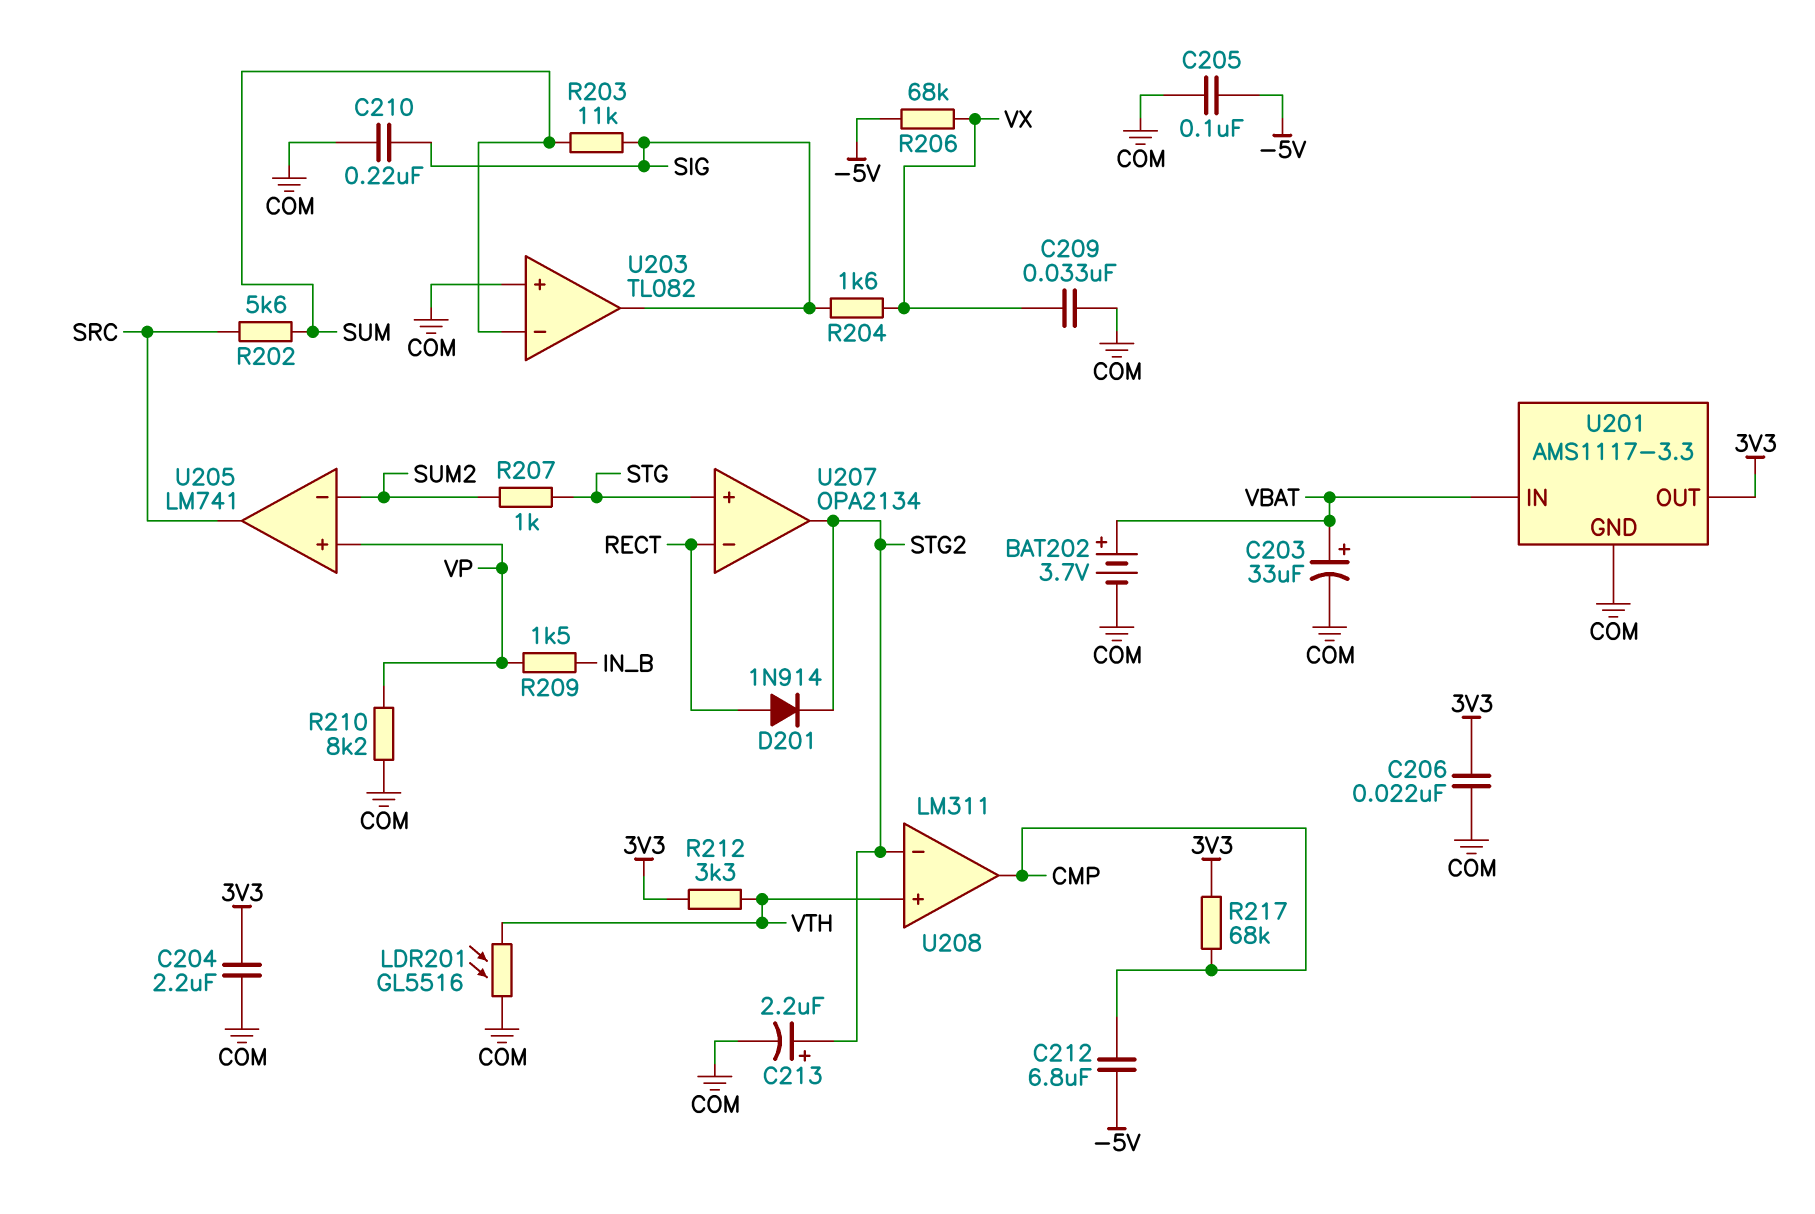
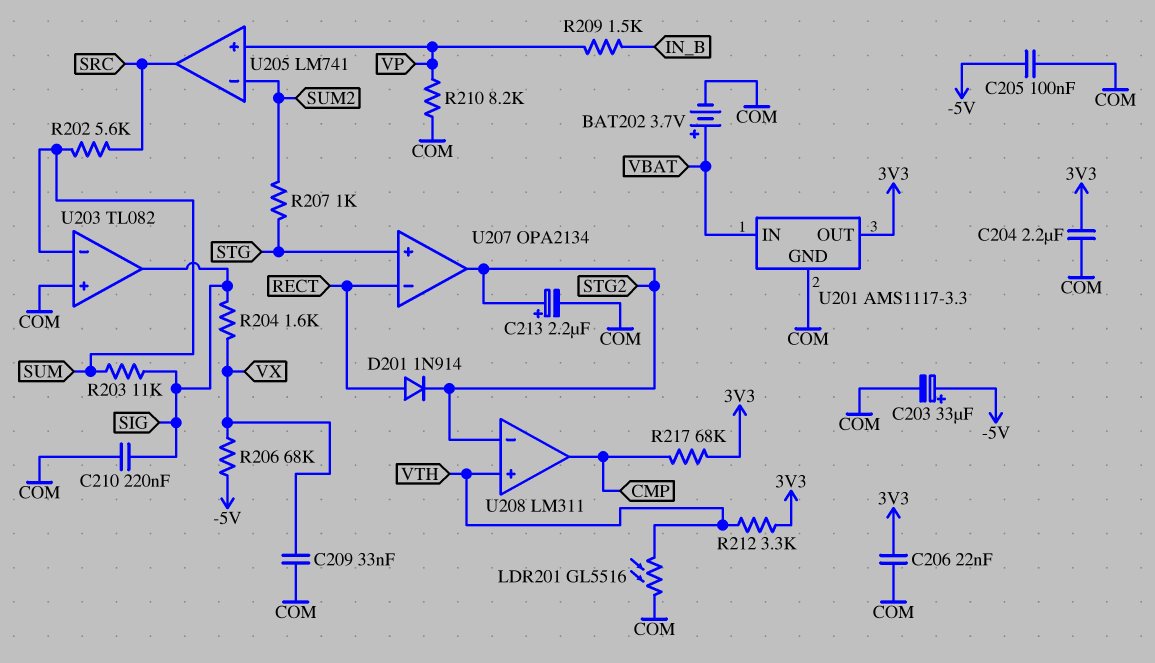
C203: 33uF (plus VBAT, minus COM) -> 33uF (plus -5V, minus COM)
C212: 6.8uF (-5V, CMP) -> none

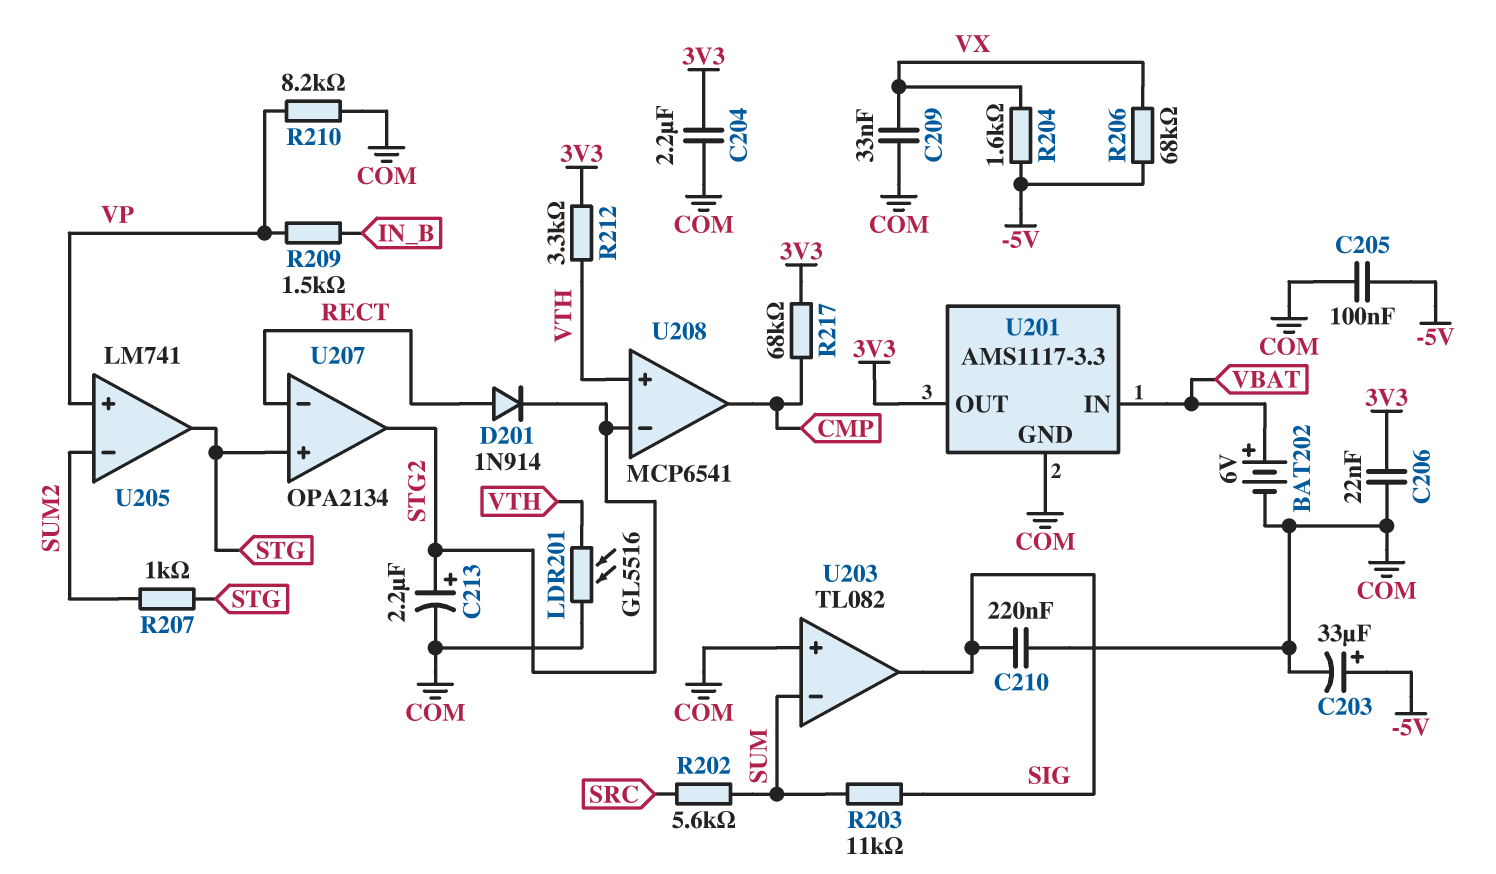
BAT202: 3.7V (plus VBAT, minus COM) -> 6V (plus VBAT, minus COM)
R204: 1.6k (SIG, VX) -> 1.6k (-5V, VX)
U205 pin out: SRC -> STG
U208: LM311 -> MCP6541

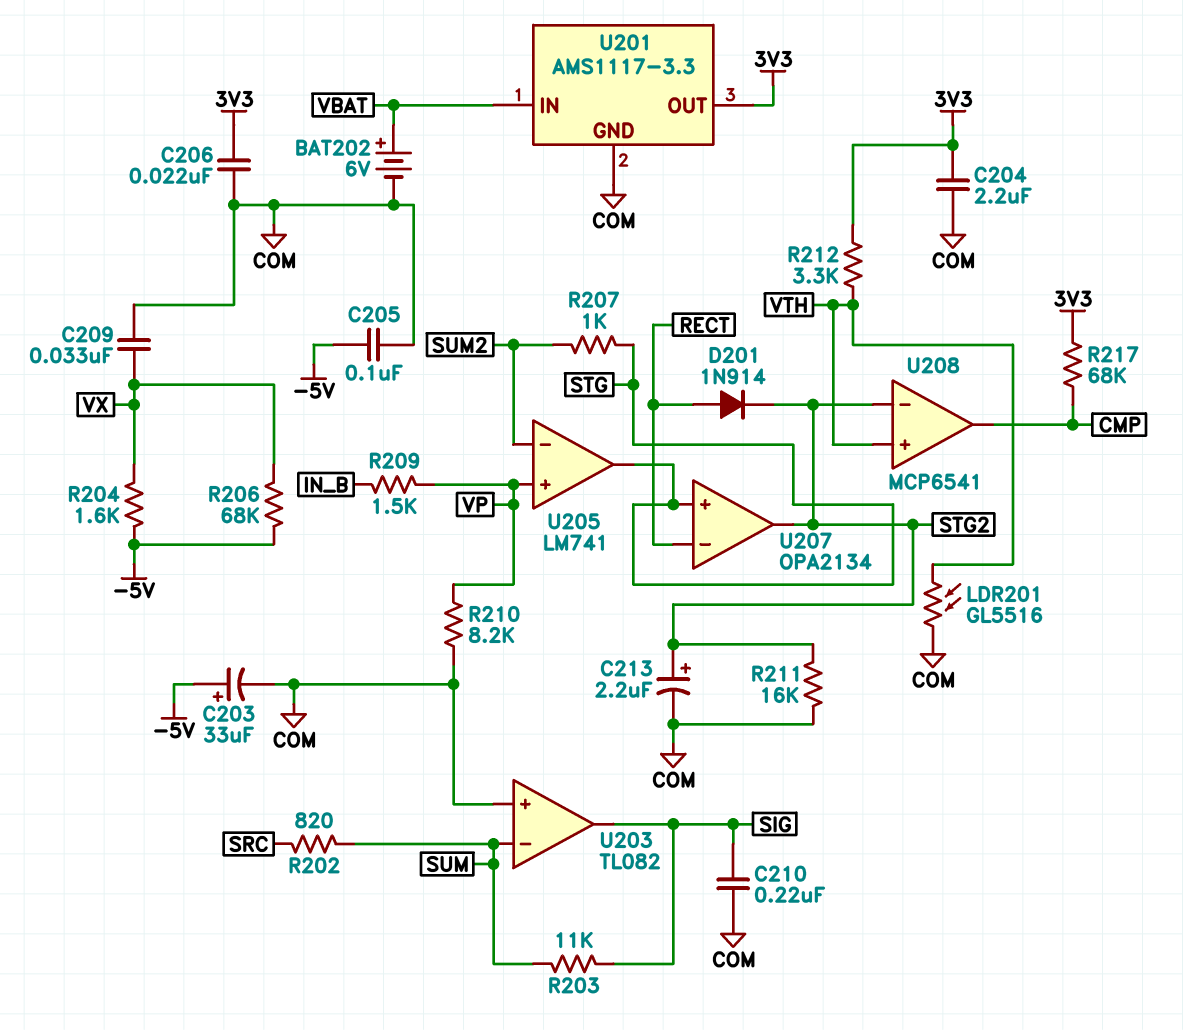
R202: 5.6k (SRC, SUM) -> 820 (SRC, SUM)
R211: none -> 16k (COM, STG2)

